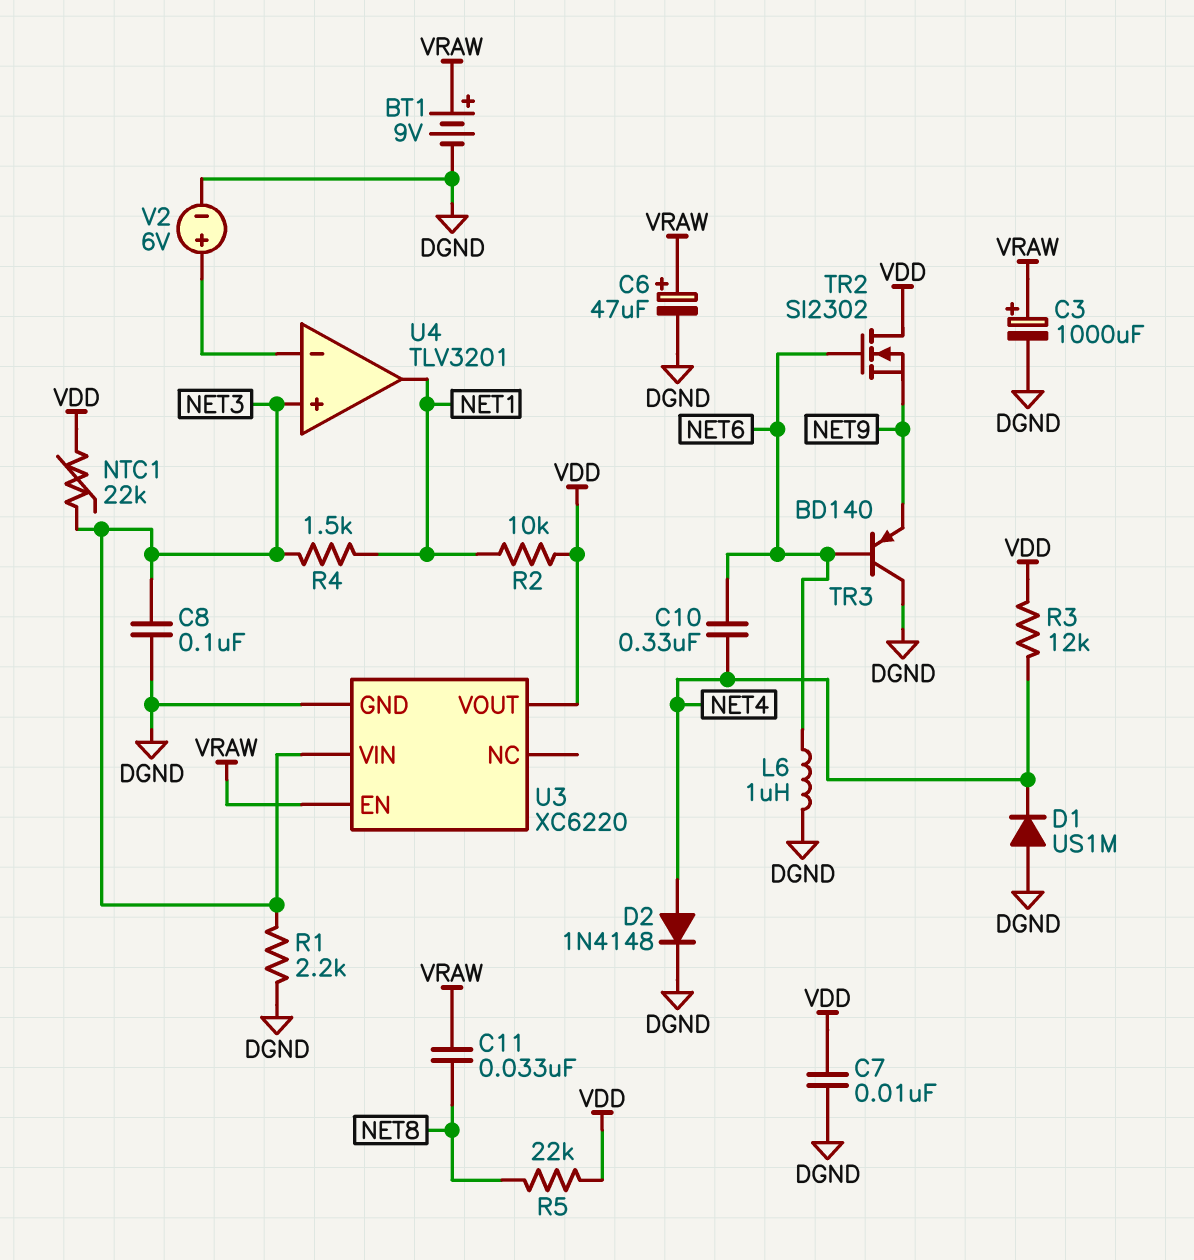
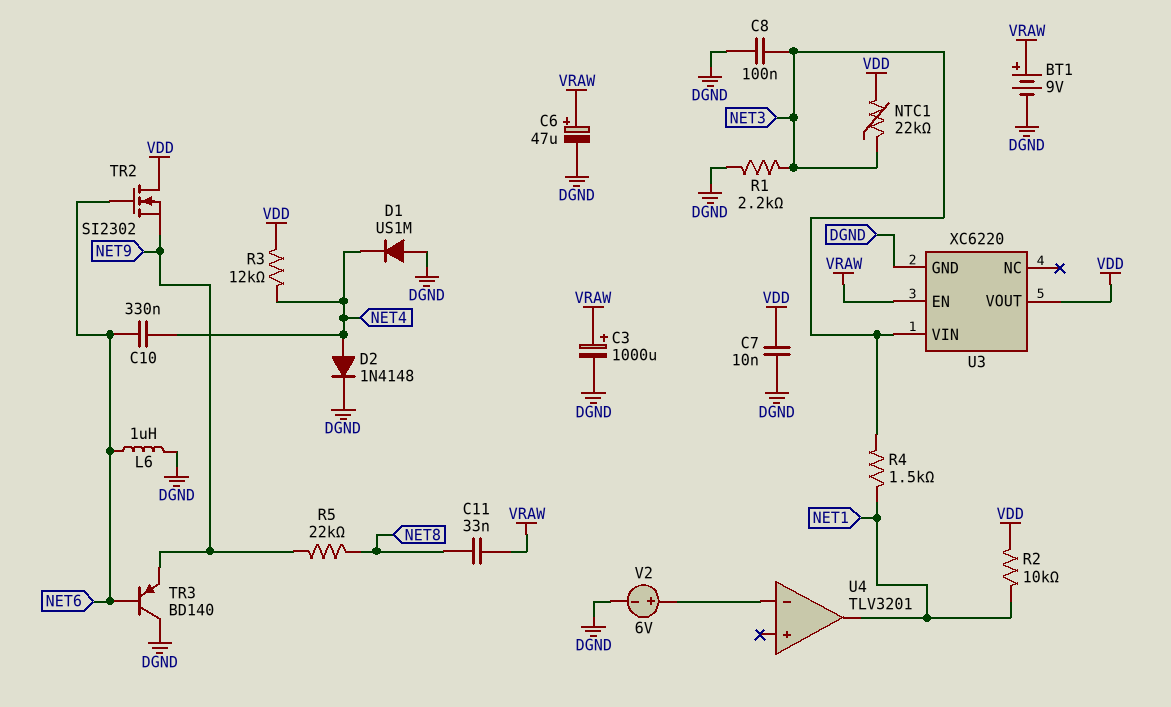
R5: 22k (NET8, VDD) -> 22k (NET8, NET9)
U4 pin in+: NET3 -> none

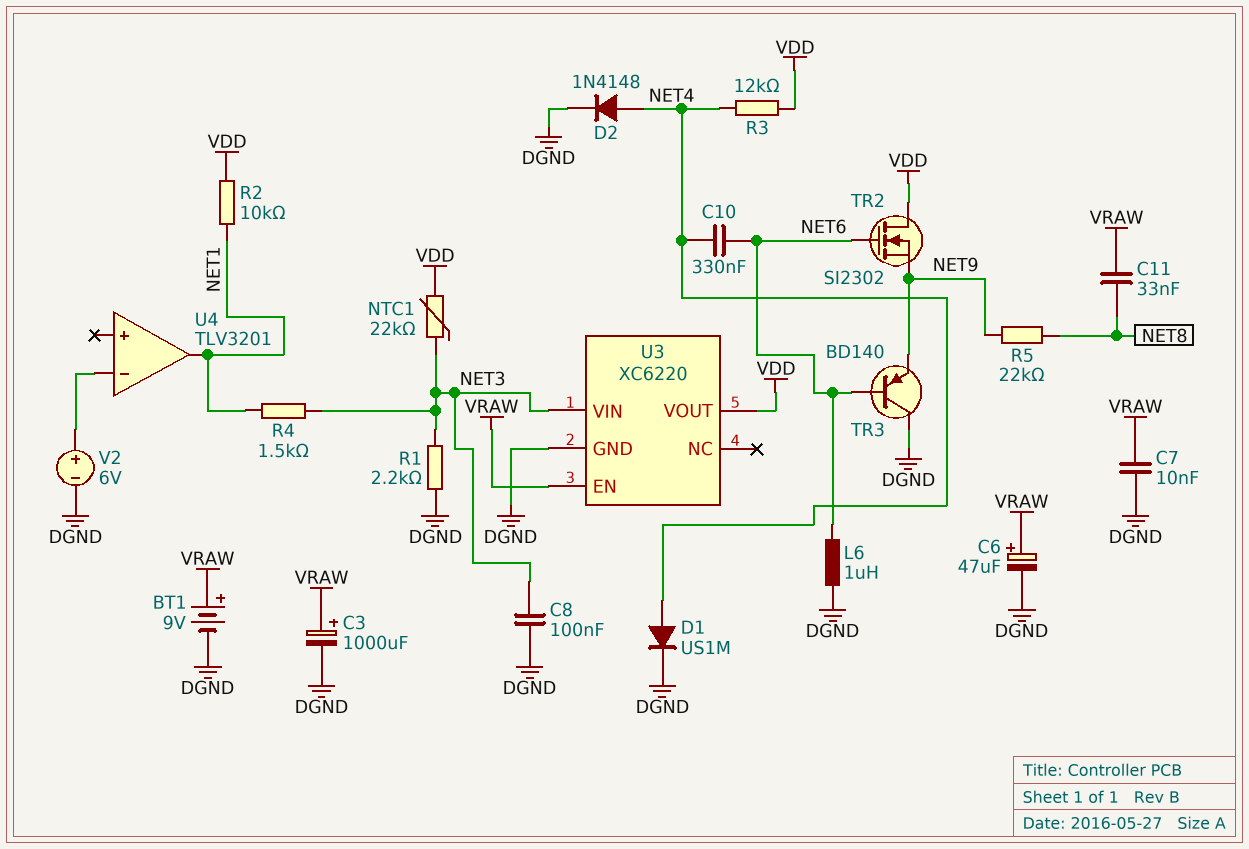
C7: 10nF (DGND, VDD) -> 10nF (DGND, VRAW)
D1: diode US1M (A DGND, K NET4) -> diode US1M (A NET4, K DGND)

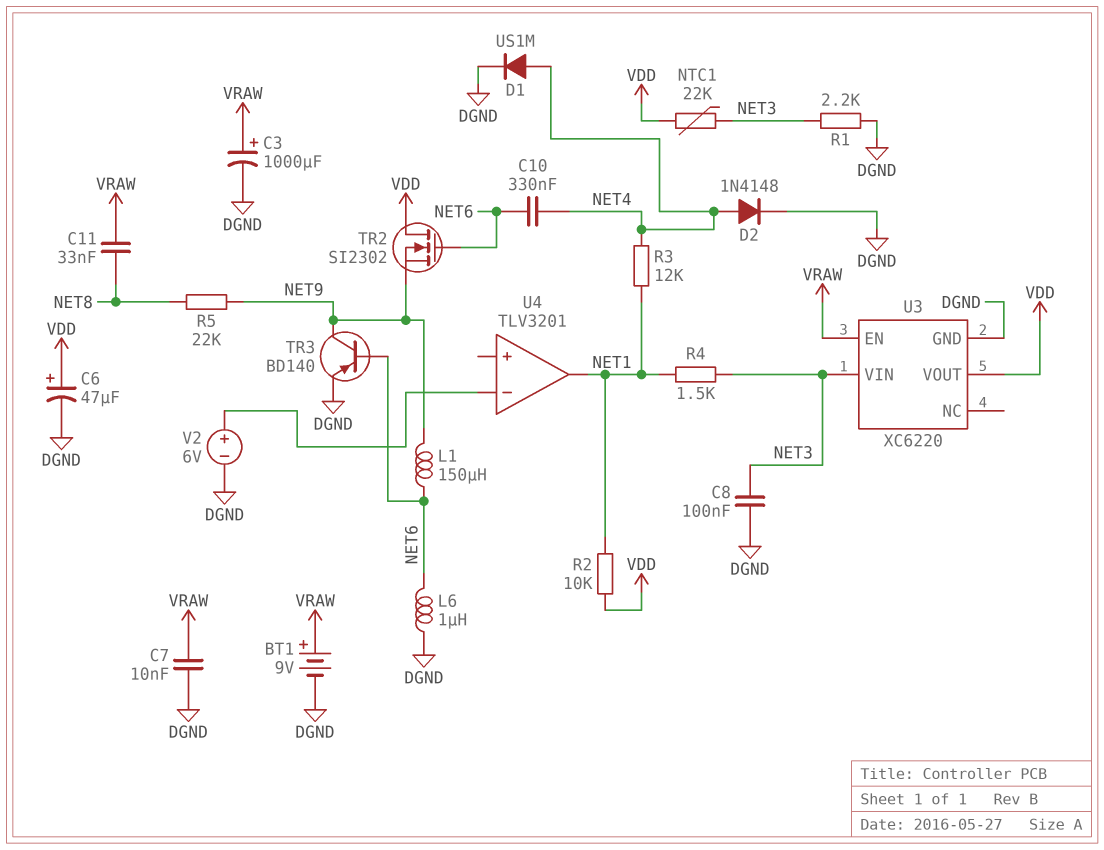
C6: 47uF (plus VRAW, minus DGND) -> 47uF (plus VDD, minus DGND)
L1: none -> 150uH (NET6, NET9)
R3: 12k (NET4, VDD) -> 12k (NET1, NET4)
TR3: PNP BD140 (B NET6, C DGND, E NET9) -> PNP BD140 (B NET6, C NET9, E DGND)

